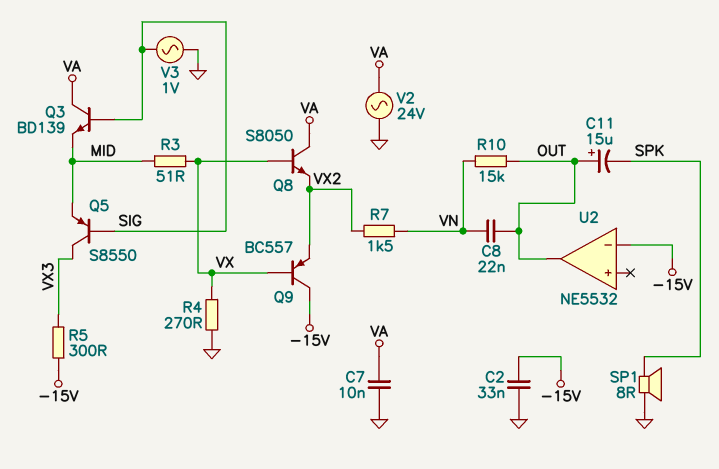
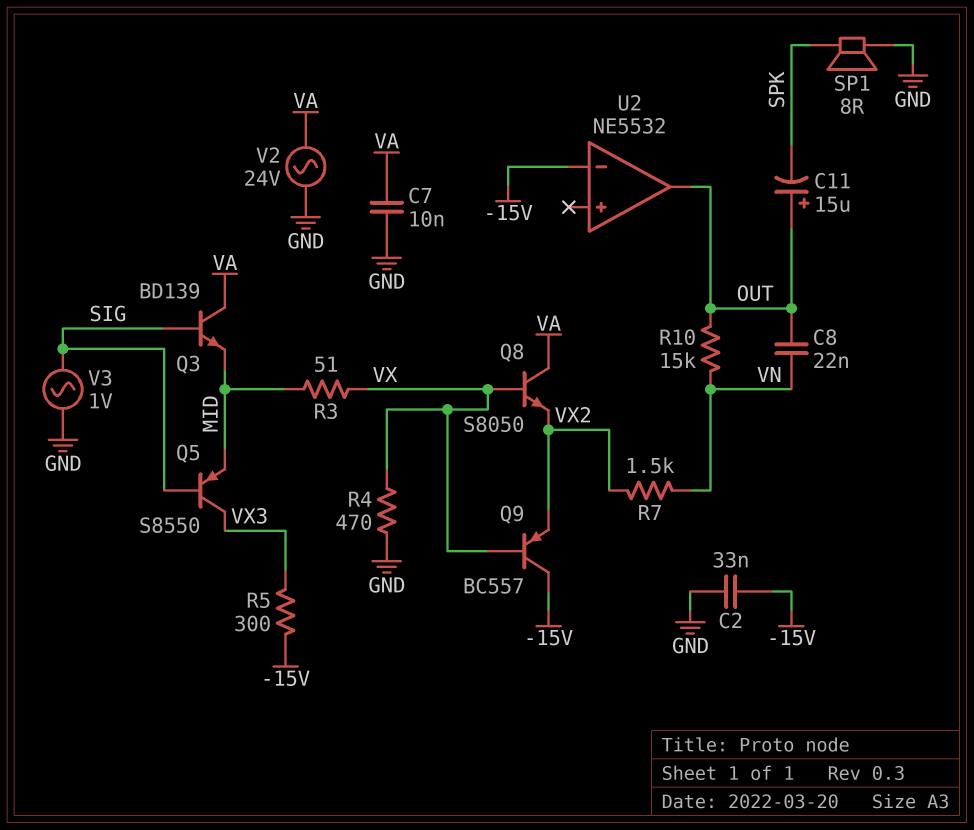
R4: 270 (GND, VX) -> 470 (GND, VX)

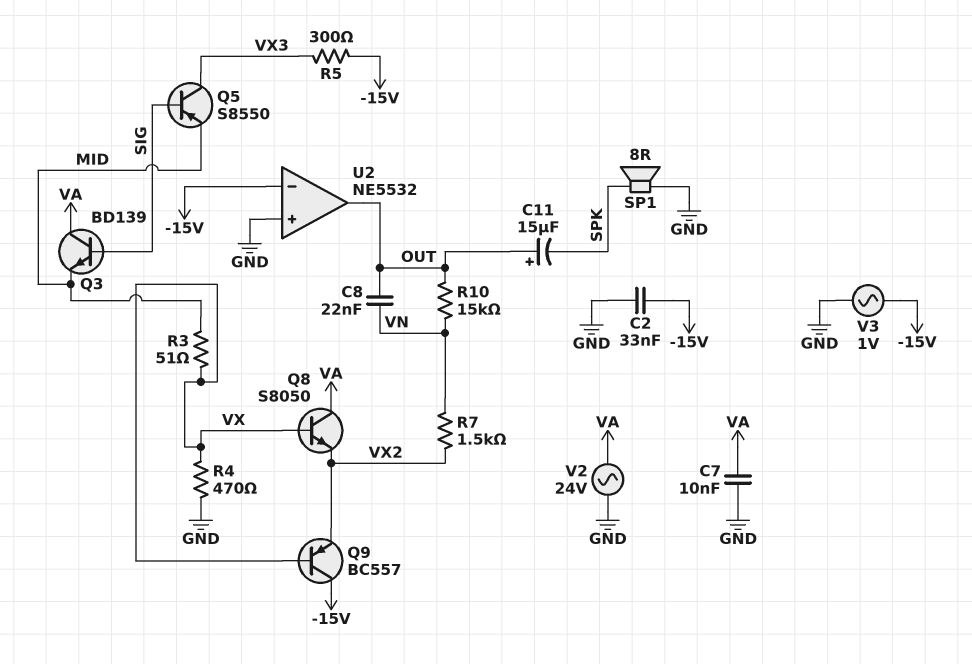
U2 pin in+: none -> GND
V3: AC 1V (GND, SIG) -> AC 1V (-15V, GND)

